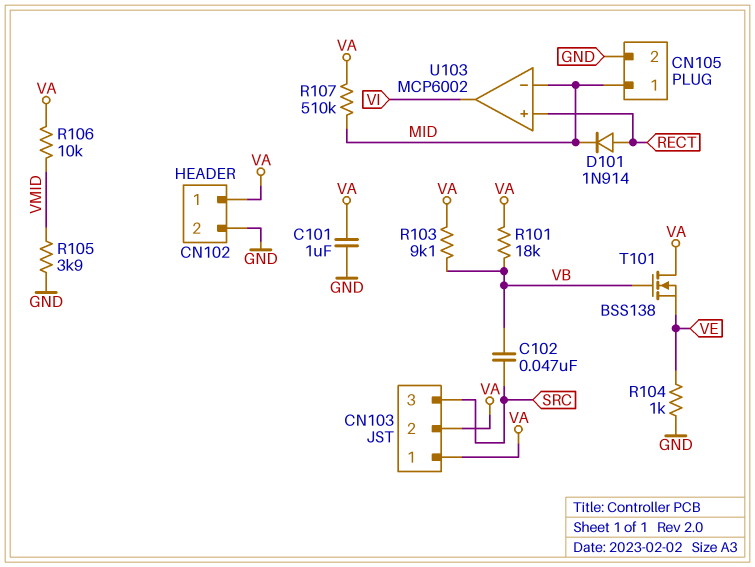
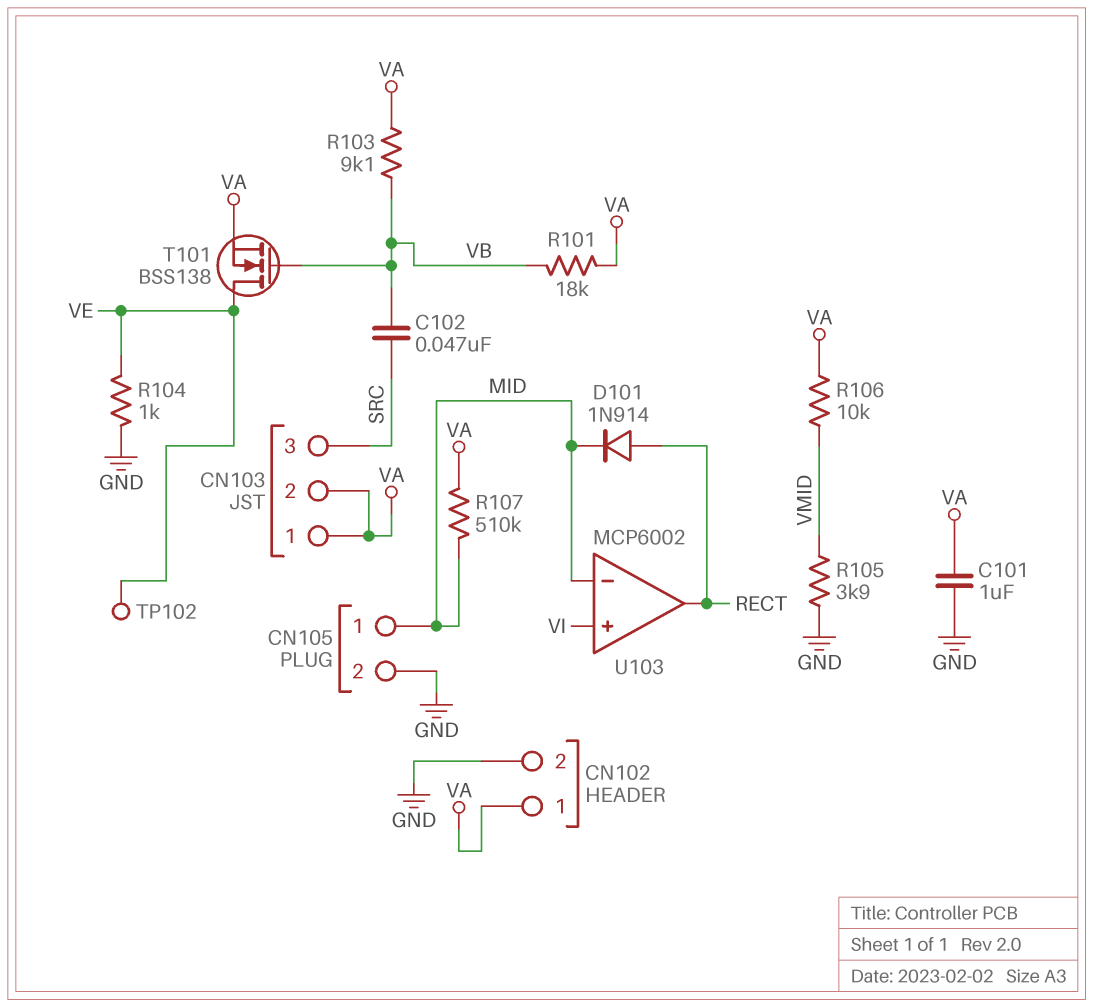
T101: NMOS BSS138 (G VB, D VA, S VE) -> NMOS BSS138 (G VB, D VE, S VA)
TP102: none -> test point (VE)
U103 pin in+: RECT -> VI
U103 pin out: VI -> RECT

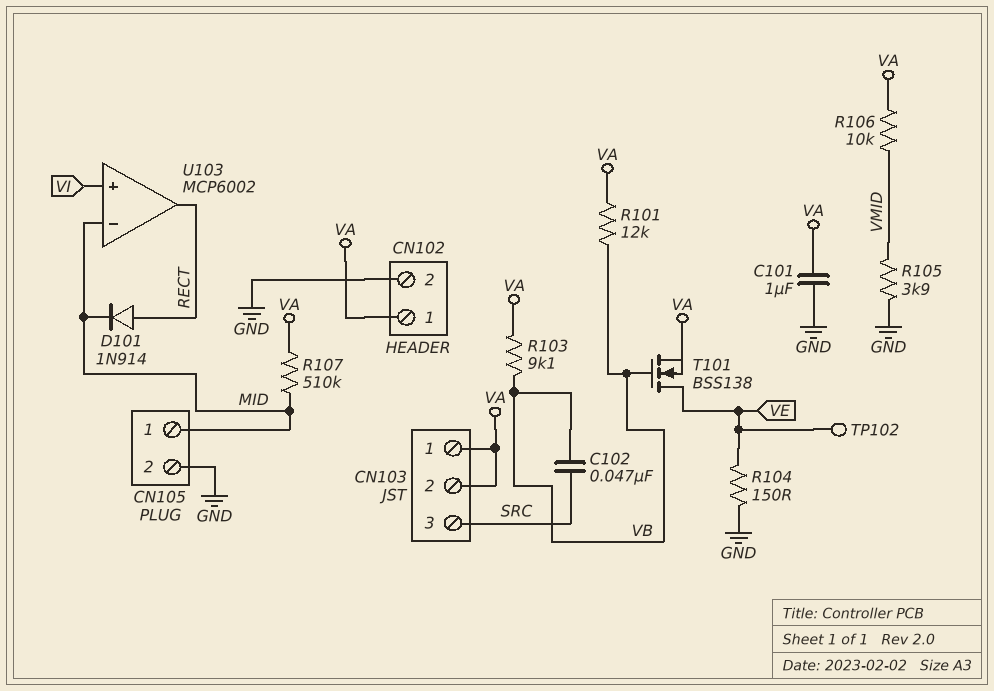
R101: 18k (VA, VB) -> 12k (VA, VB)
R104: 1k (GND, VE) -> 150 (GND, VE)

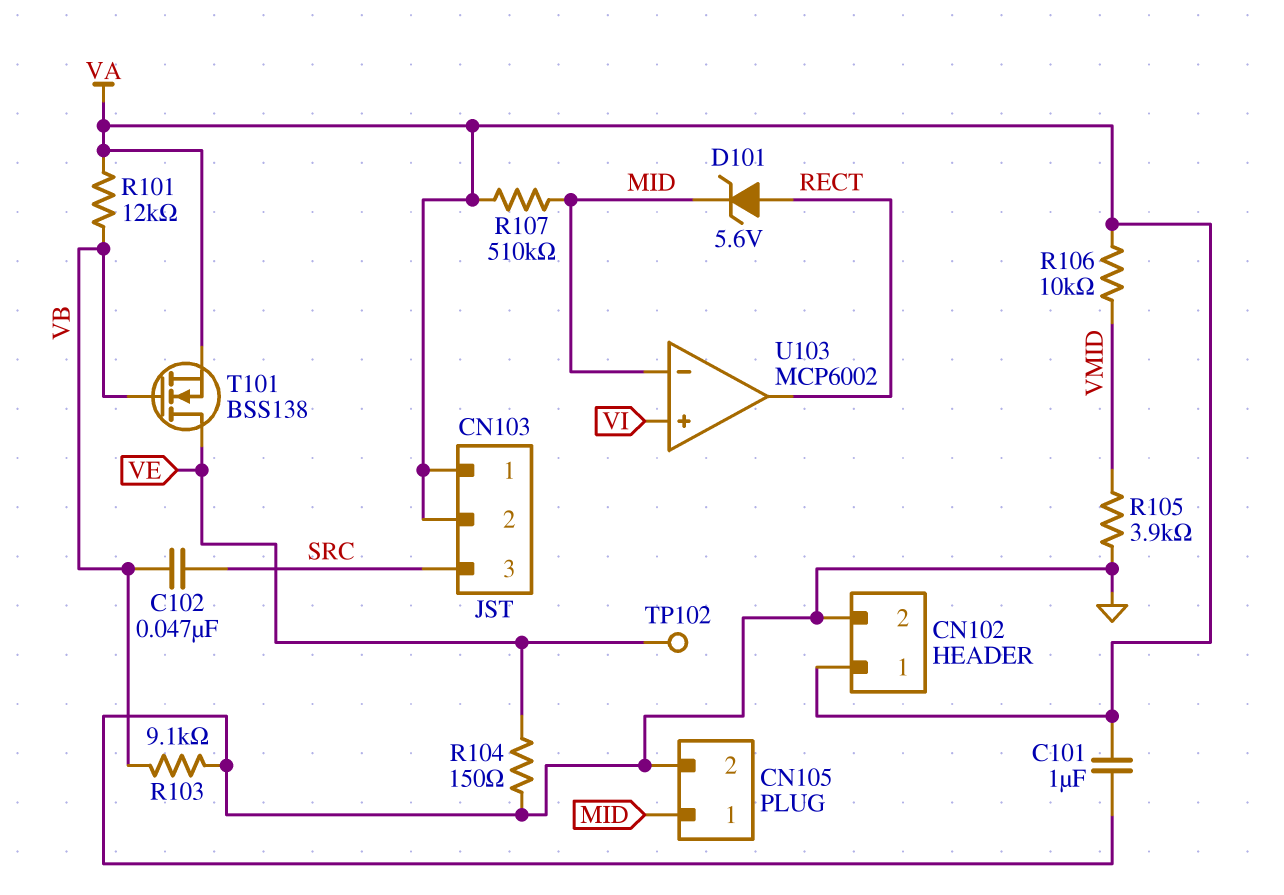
D101: diode 1N914 (A RECT, K MID) -> zener 5.6V (A RECT, K MID)
R103: 9.1k (VA, VB) -> 9.1k (GND, VB)

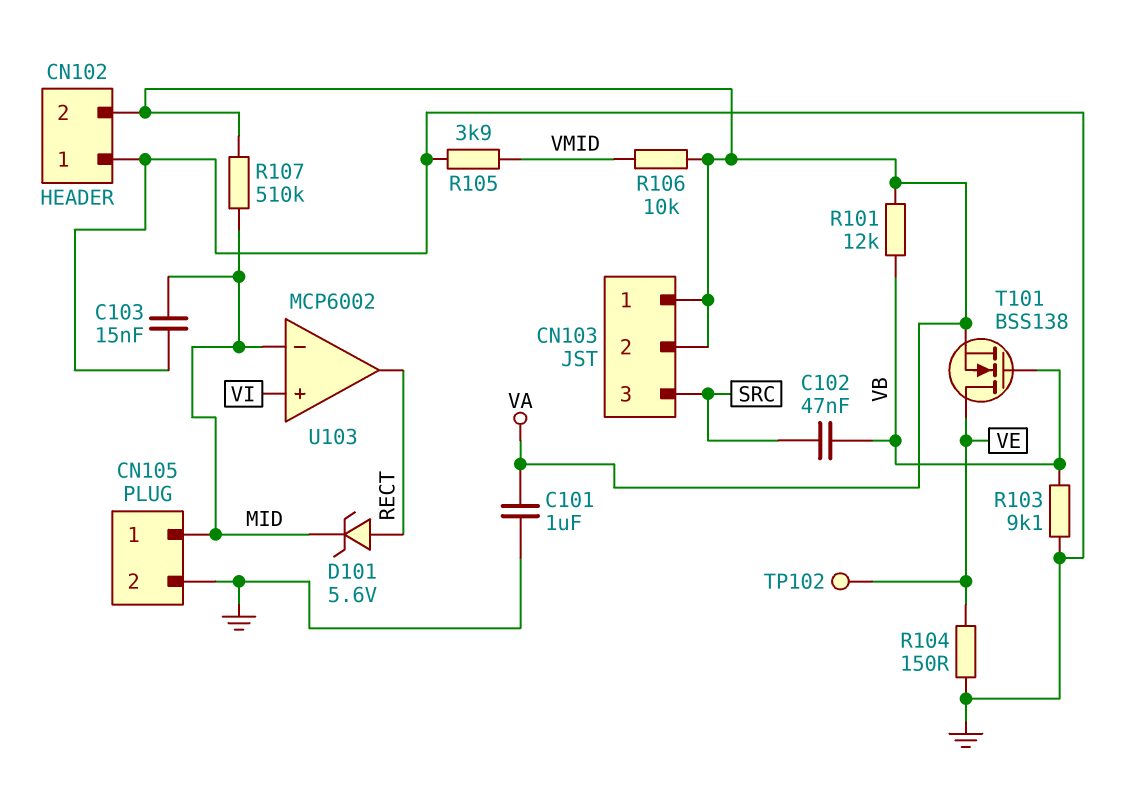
C103: none -> 15nF (GND, MID)
CN102 pin 1: VA -> GND
CN102 pin 2: GND -> VA

